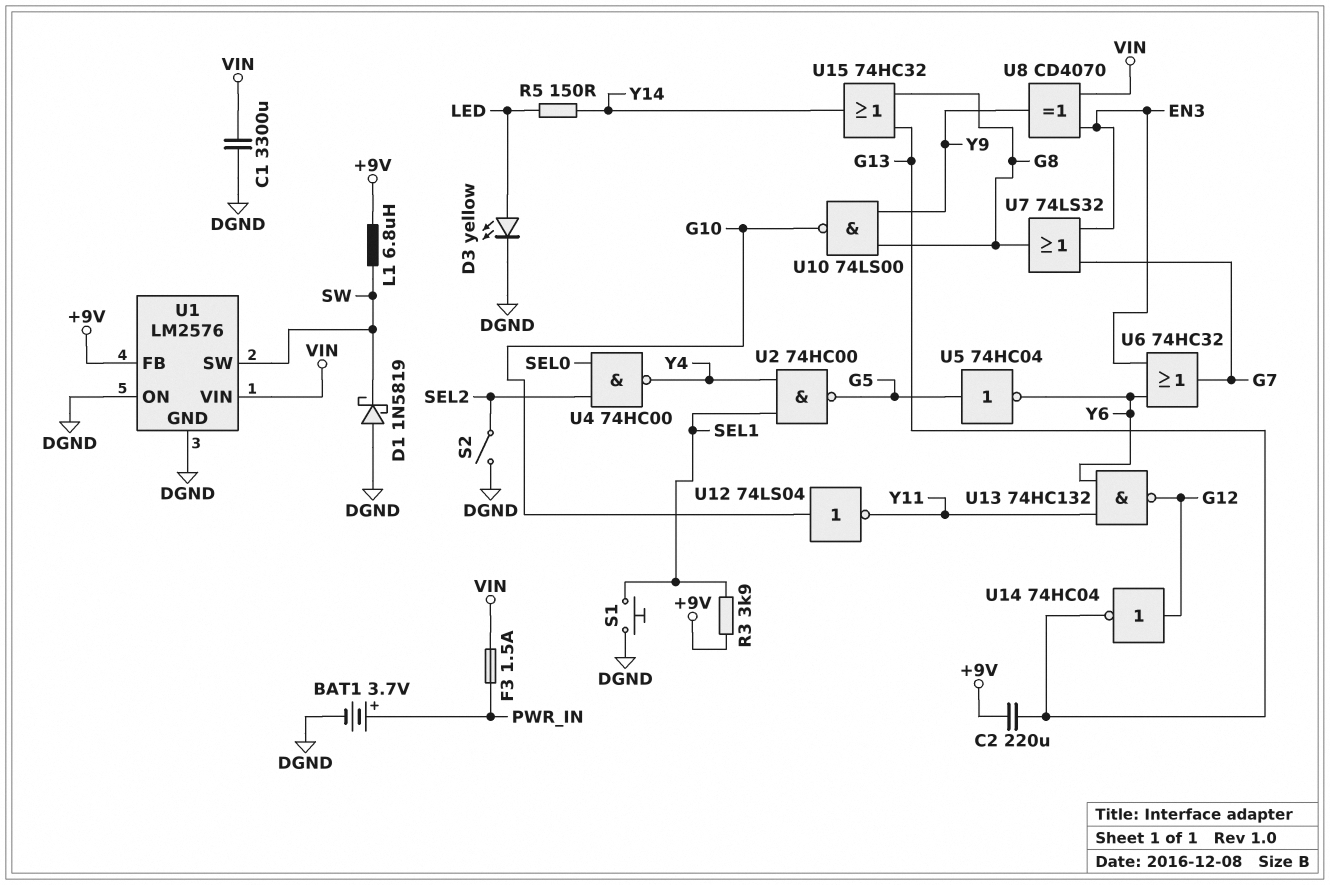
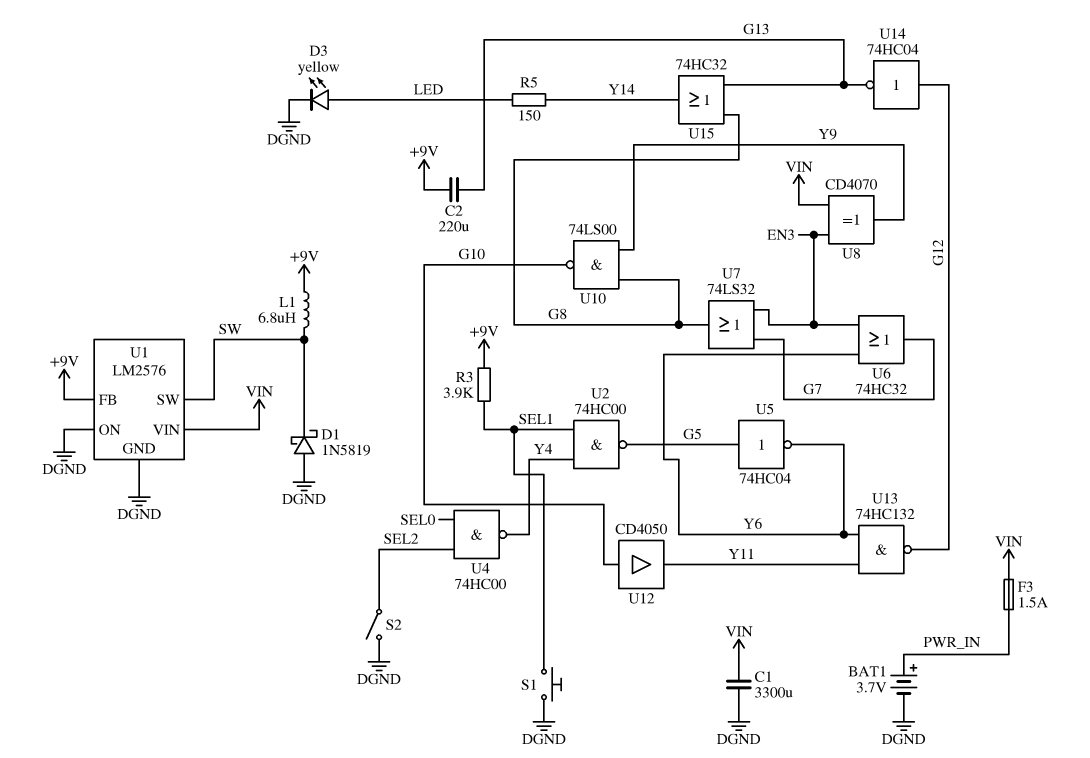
U12: NOT 74LS04 (in G10, out Y11) -> buffer CD4050 (in G10, out Y11)

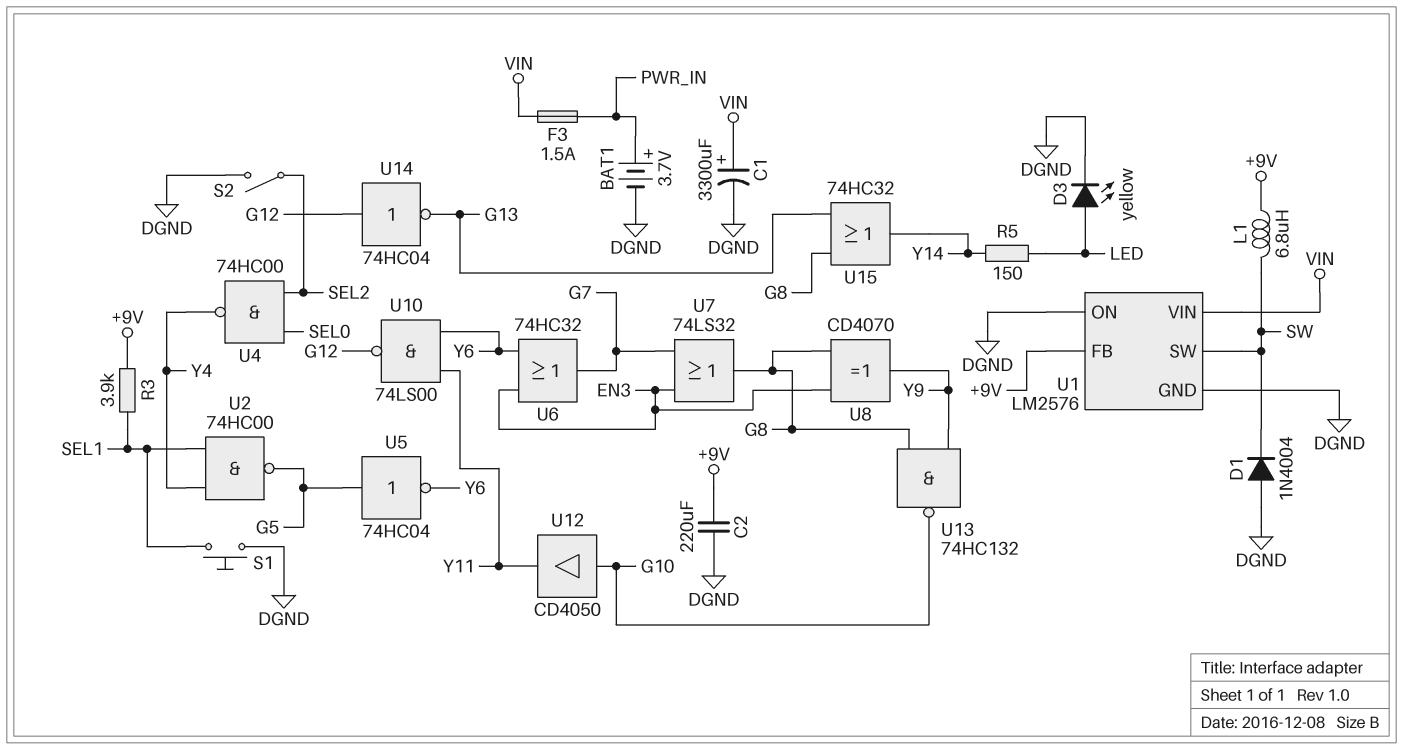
C1: 3300uF (DGND, VIN) -> 3300uF (plus VIN, minus DGND)
C2: 220uF (+9V, G13) -> 220uF (+9V, DGND)
D1: schottky 1N5819 (A DGND, K SW) -> diode 1N4004 (A DGND, K SW)
U8: XOR CD4070 (in EN3, in VIN, out Y9) -> XOR CD4070 (in EN3, in G8, out Y9)
U10: NAND 74LS00 (in G8, in Y9, out G10) -> NAND 74LS00 (in Y6, in Y11, out G12)
U13: NAND 74HC132 (in Y6, in Y11, out G12) -> NAND 74HC132 (in G8, in Y9, out G10)

